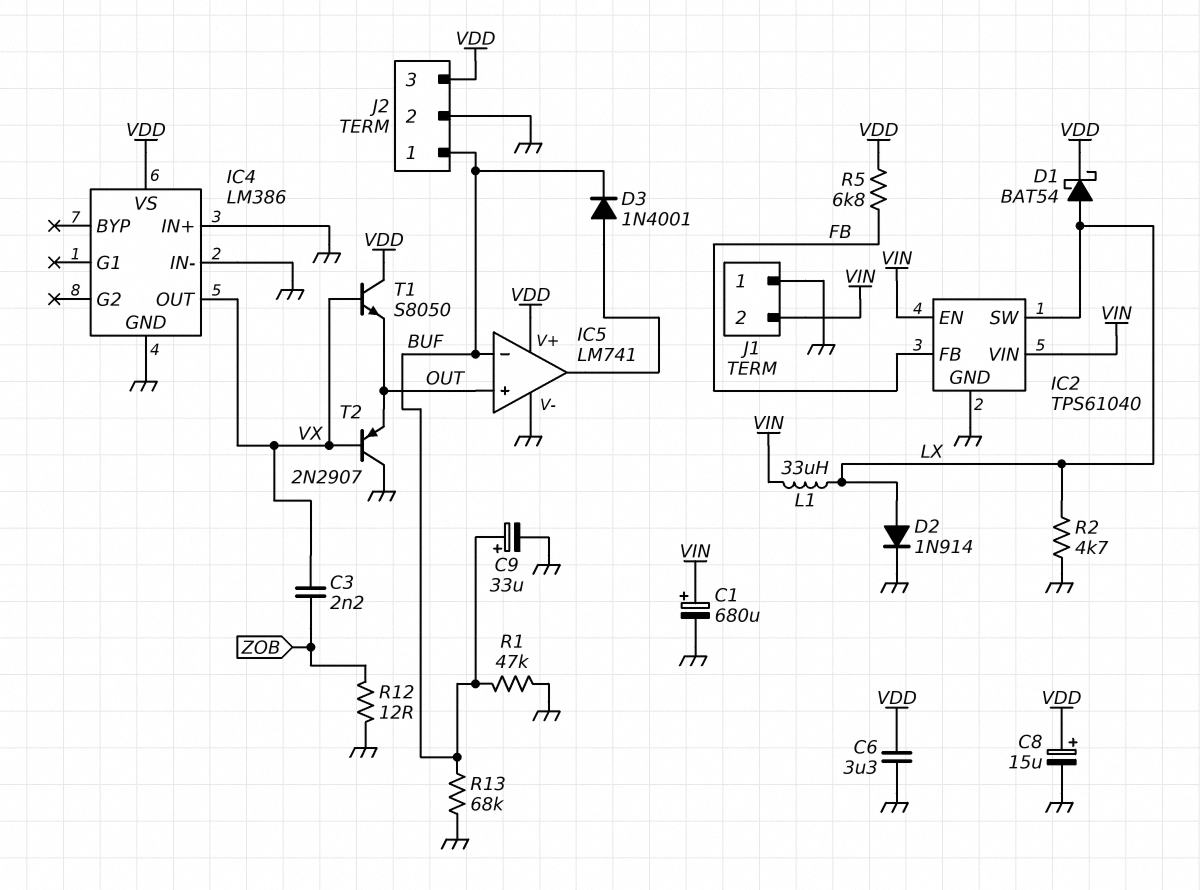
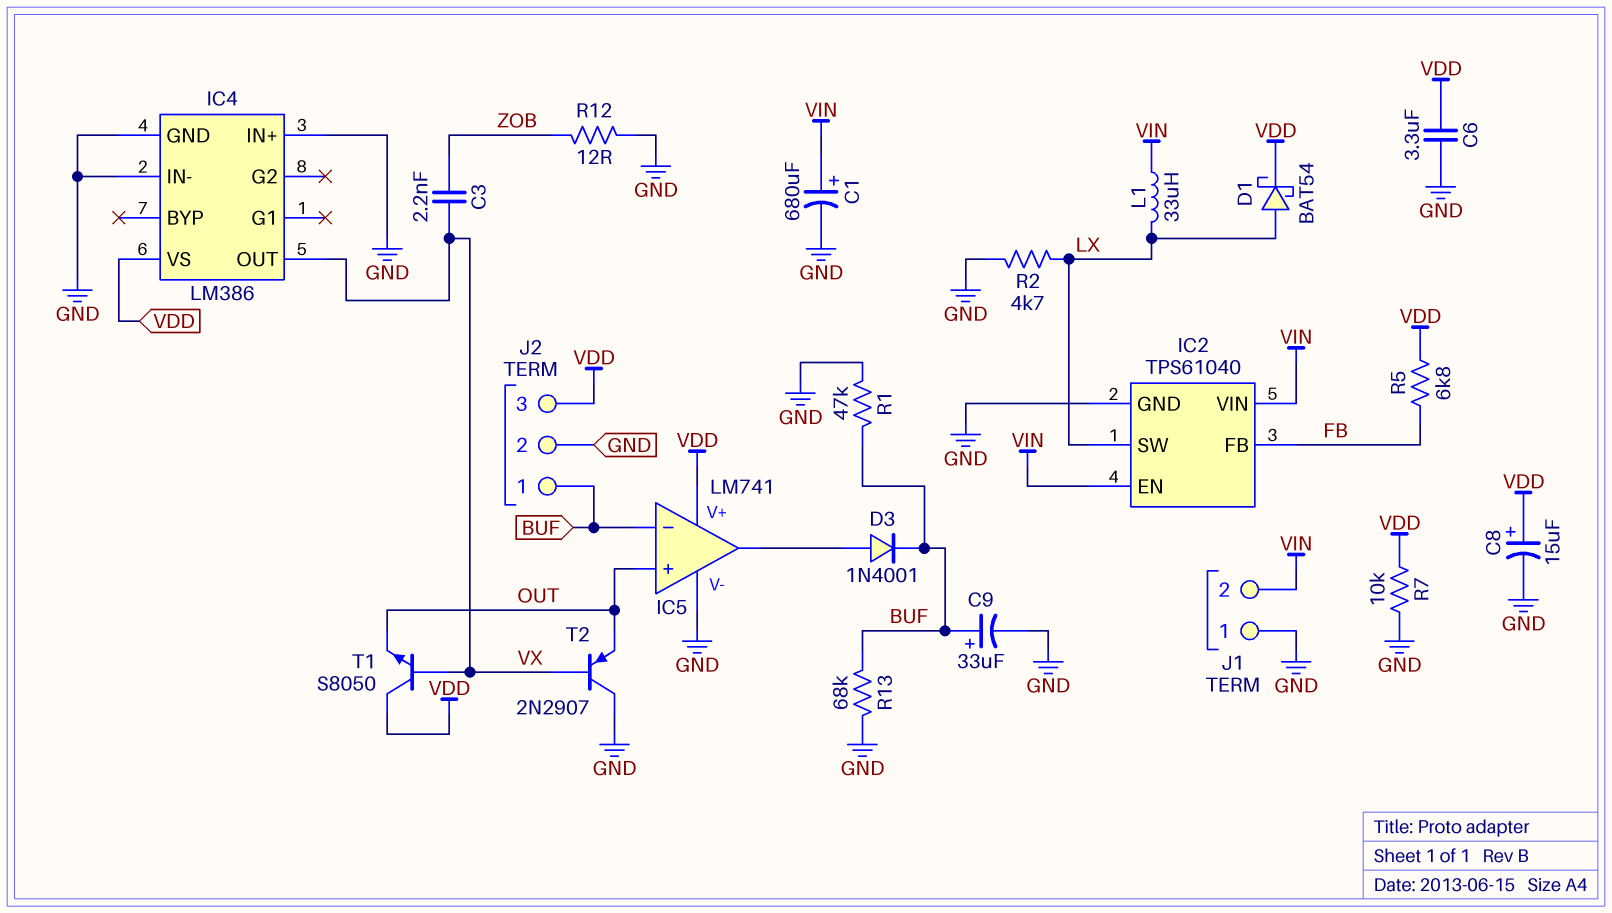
D2: diode 1N914 (A LX, K GND) -> none
R7: none -> 10k (GND, VDD)

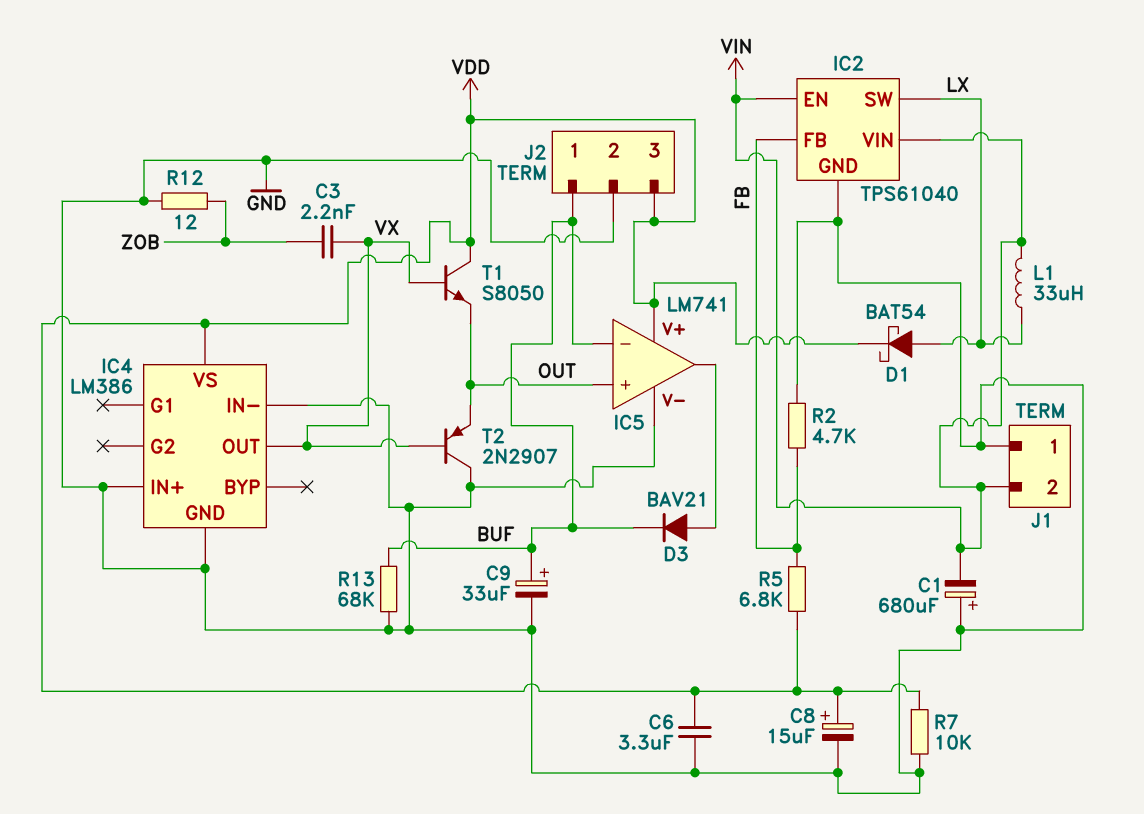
C1: 680uF (plus VIN, minus GND) -> 680uF (plus GND, minus VIN)
D3: diode 1N4001 (A IC5/out, K BUF) -> diode BAV21 (A IC5/out, K BUF)
R1: 47k (BUF, GND) -> none
R2: 4.7k (GND, LX) -> 4.7k (FB, GND)

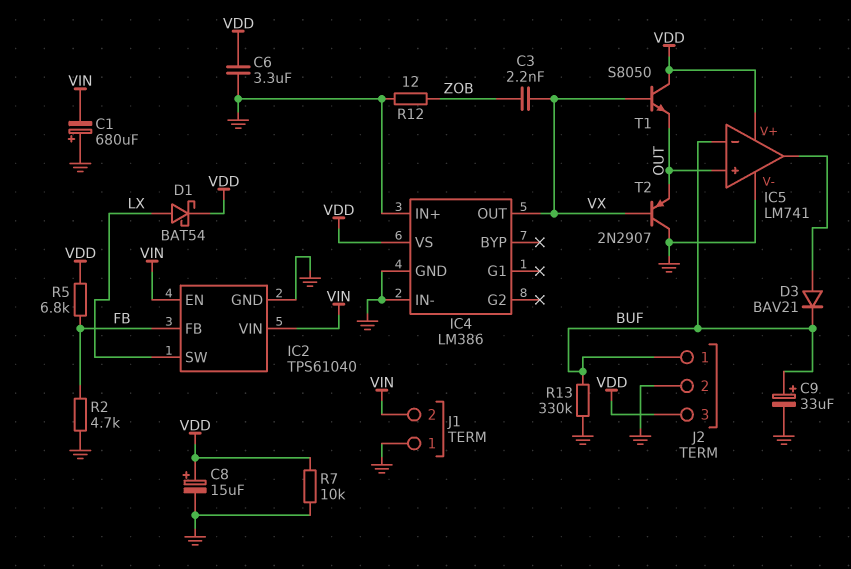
L1: 33uH (LX, VIN) -> none
R13: 68k (BUF, GND) -> 330k (BUF, GND)

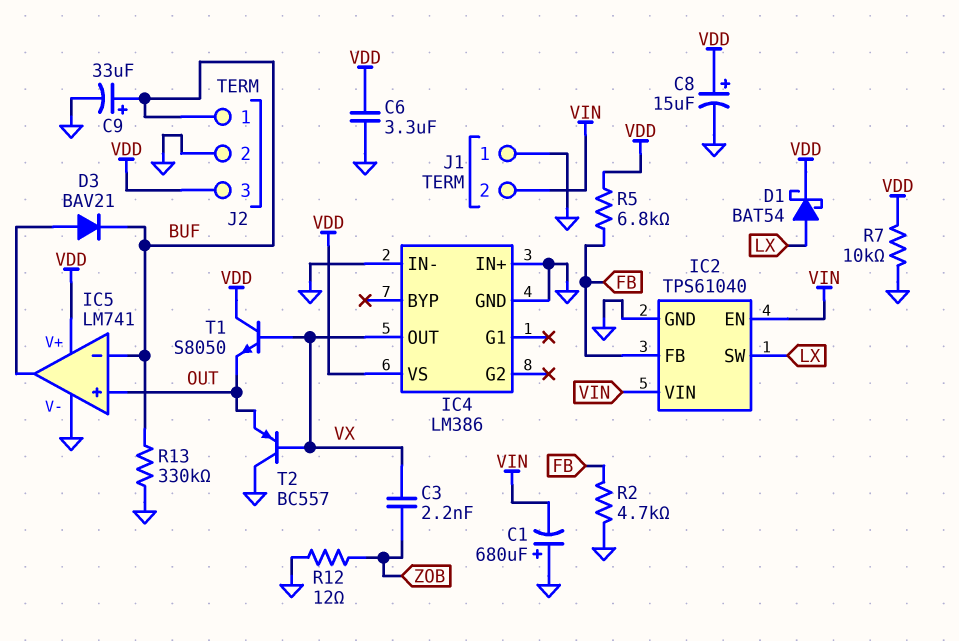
T2: PNP 2N2907 (B VX, C GND, E OUT) -> PNP BC557 (B VX, C GND, E OUT)

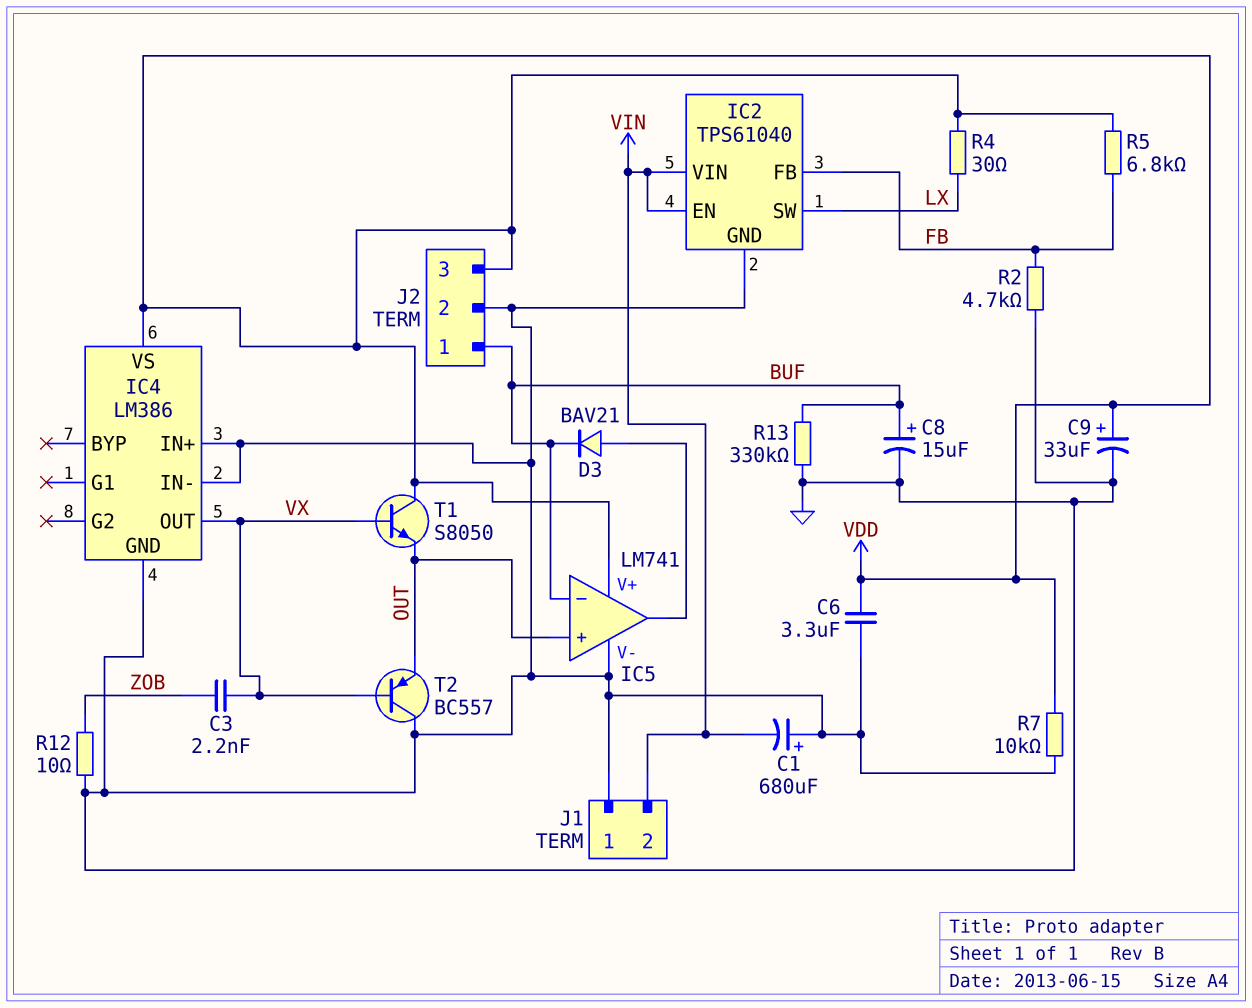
C8: 15uF (plus VDD, minus GND) -> 15uF (plus BUF, minus GND)
C9: 33uF (plus BUF, minus GND) -> 33uF (plus VDD, minus GND)
D1: schottky BAT54 (A LX, K VDD) -> none
R4: none -> 30 (LX, VDD)
R12: 12 (GND, ZOB) -> 10 (GND, ZOB)

